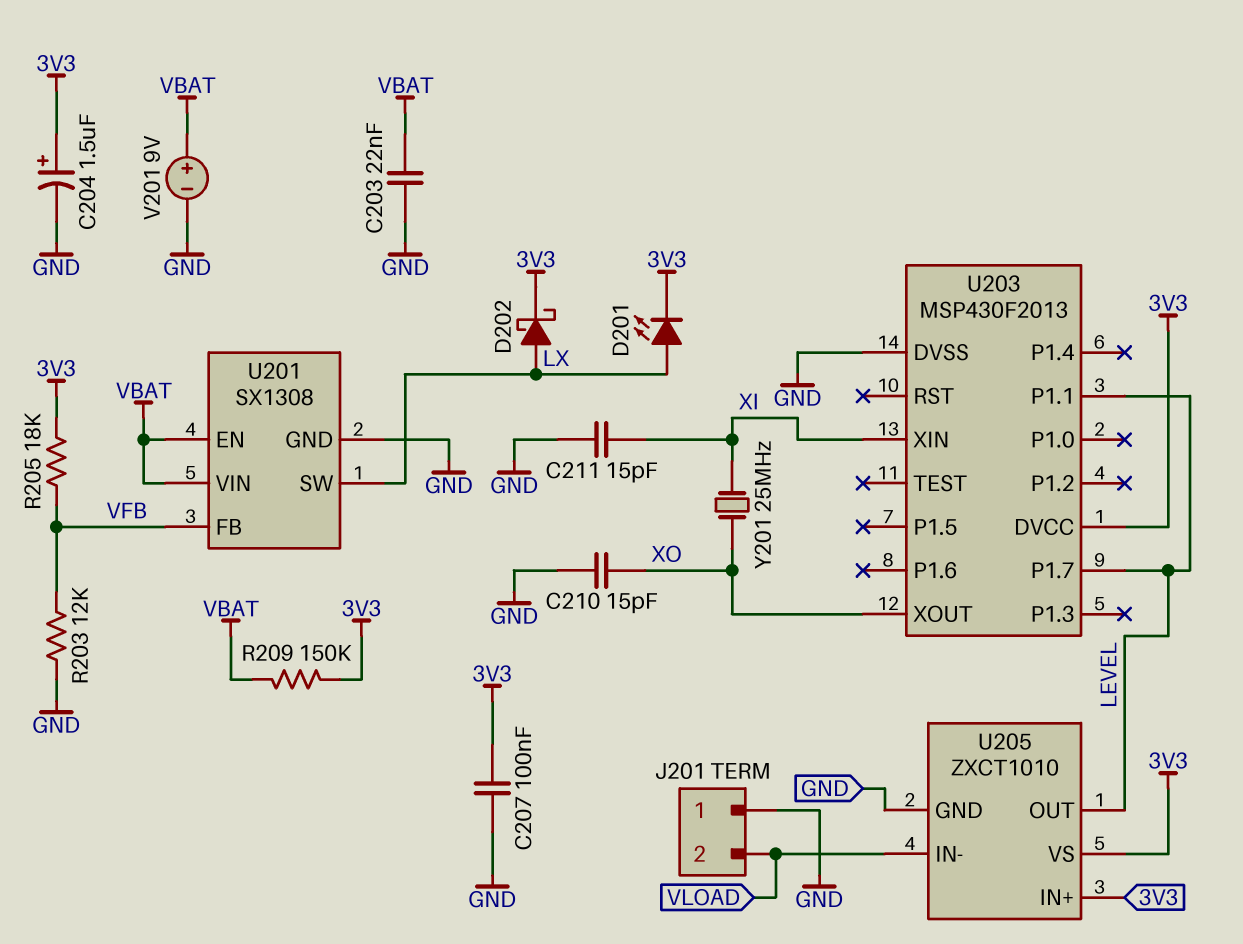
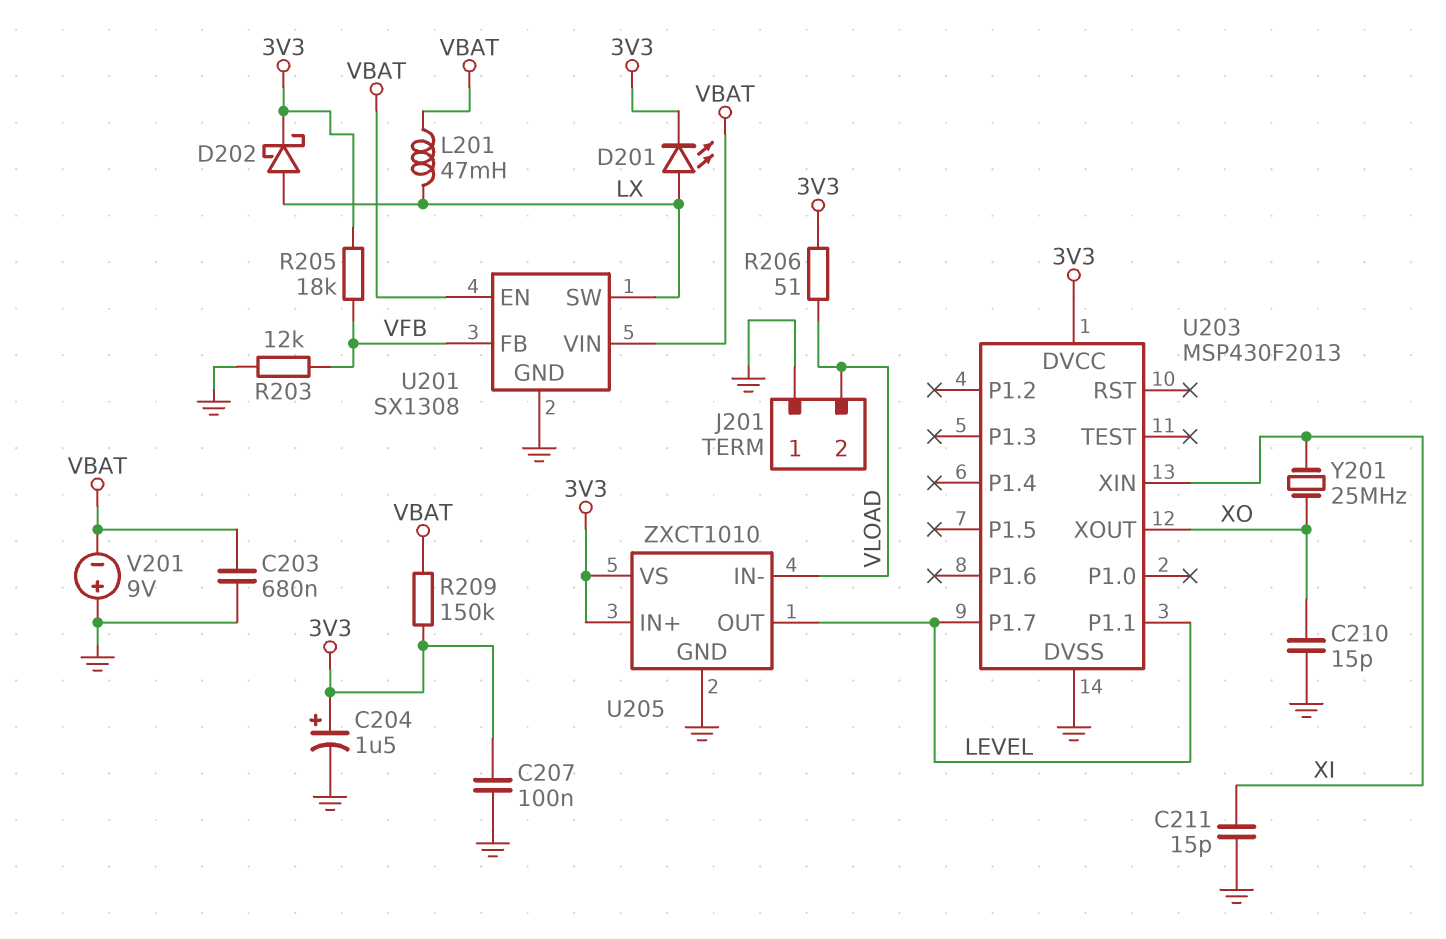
C203: 22nF (GND, VBAT) -> 680nF (GND, VBAT)
L201: none -> 47mH (LX, VBAT)
R206: none -> 51 (3V3, VLOAD)
V201: 9V (plus VBAT, minus GND) -> 9V (plus GND, minus VBAT)

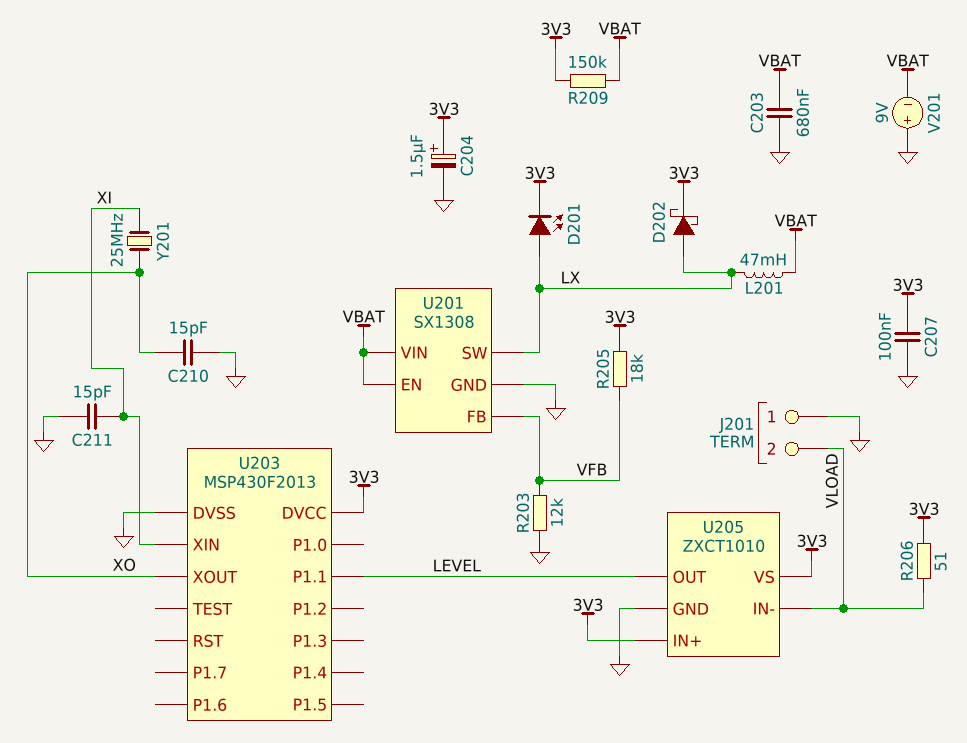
U203 pin P1.7: LEVEL -> none

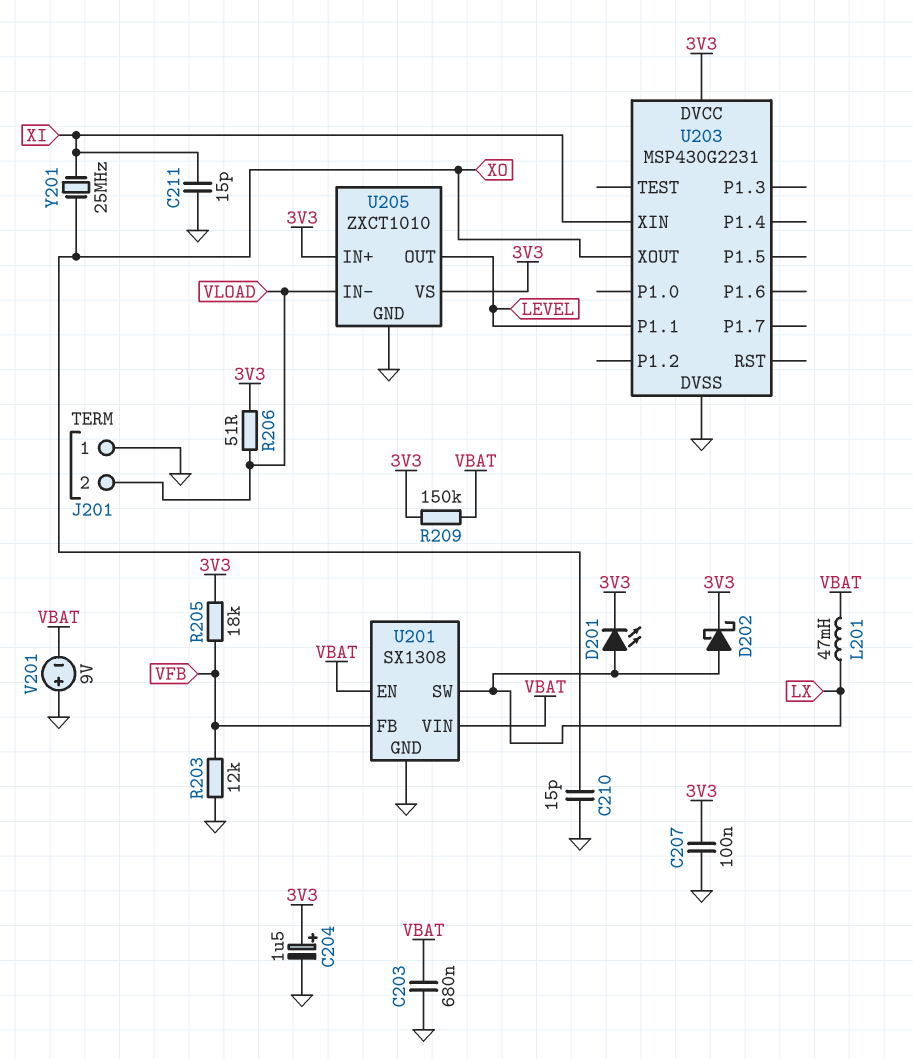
U203: MSP430F2013 -> MSP430G2231

